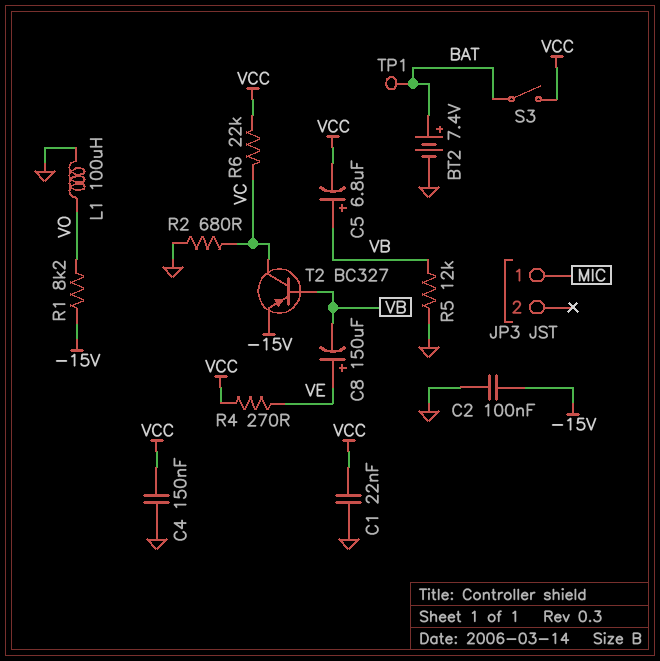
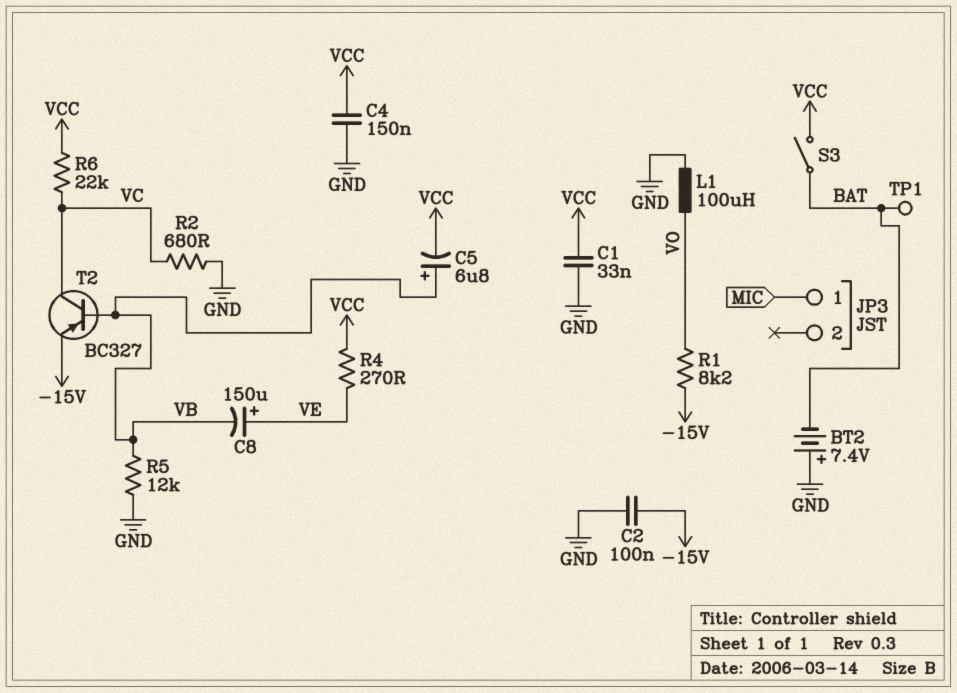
BT2: 7.4V (plus BAT, minus GND) -> 7.4V (plus GND, minus BAT)
C1: 22nF (GND, VCC) -> 33nF (GND, VCC)

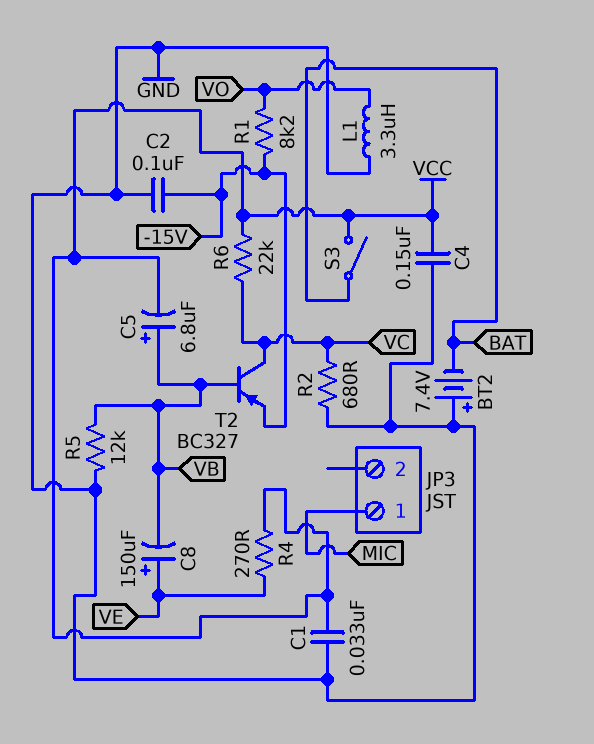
L1: 100uH (GND, VO) -> 3.3uH (GND, VO)
TP1: test point (BAT) -> none

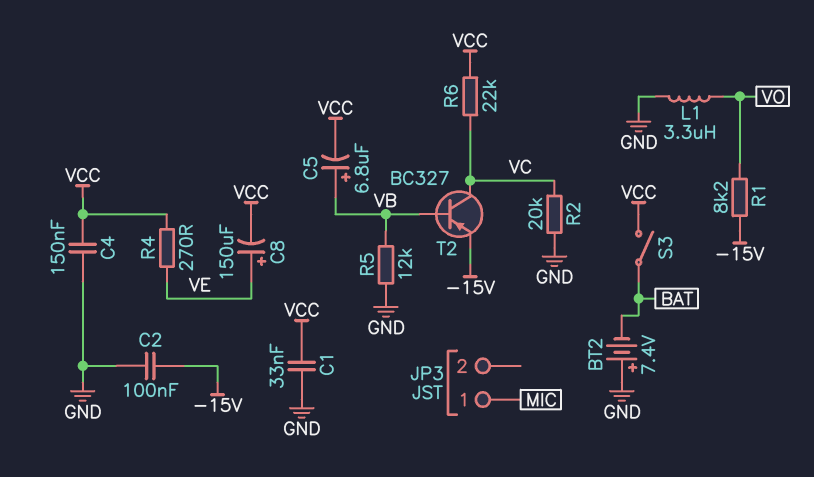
C8: 150uF (plus VE, minus VB) -> 150uF (plus VE, minus VCC)
R2: 680 (GND, VC) -> 20k (GND, VC)

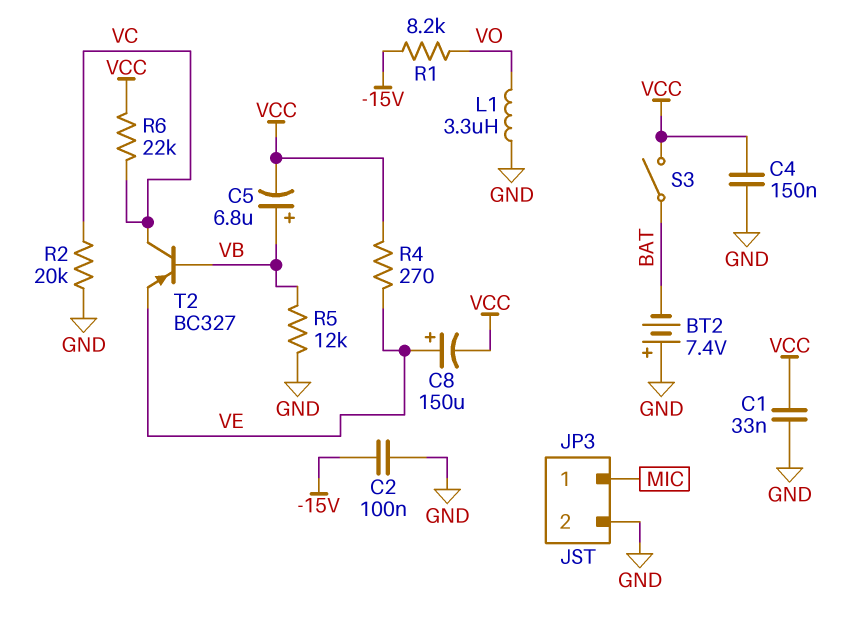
JP3 pin 2: none -> GND
T2: PNP BC327 (B VB, C VC, E -15V) -> PNP BC327 (B VB, C VC, E VE)

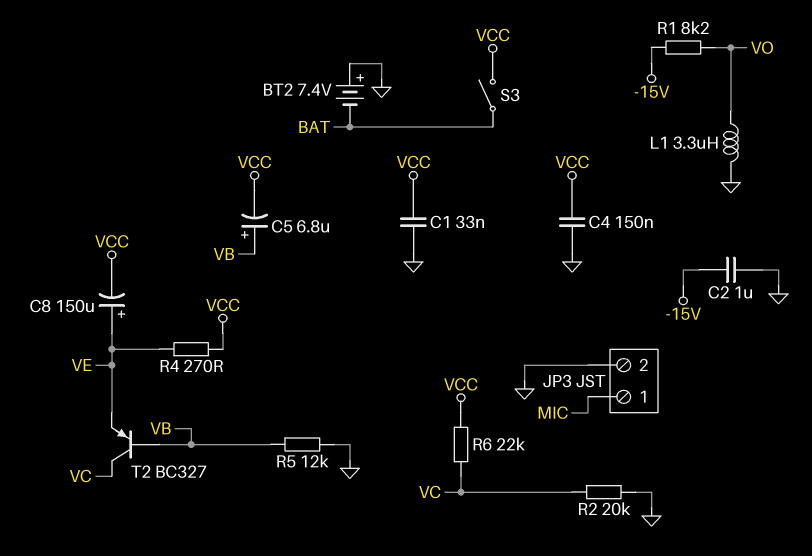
C2: 100nF (-15V, GND) -> 1uF (-15V, GND)

